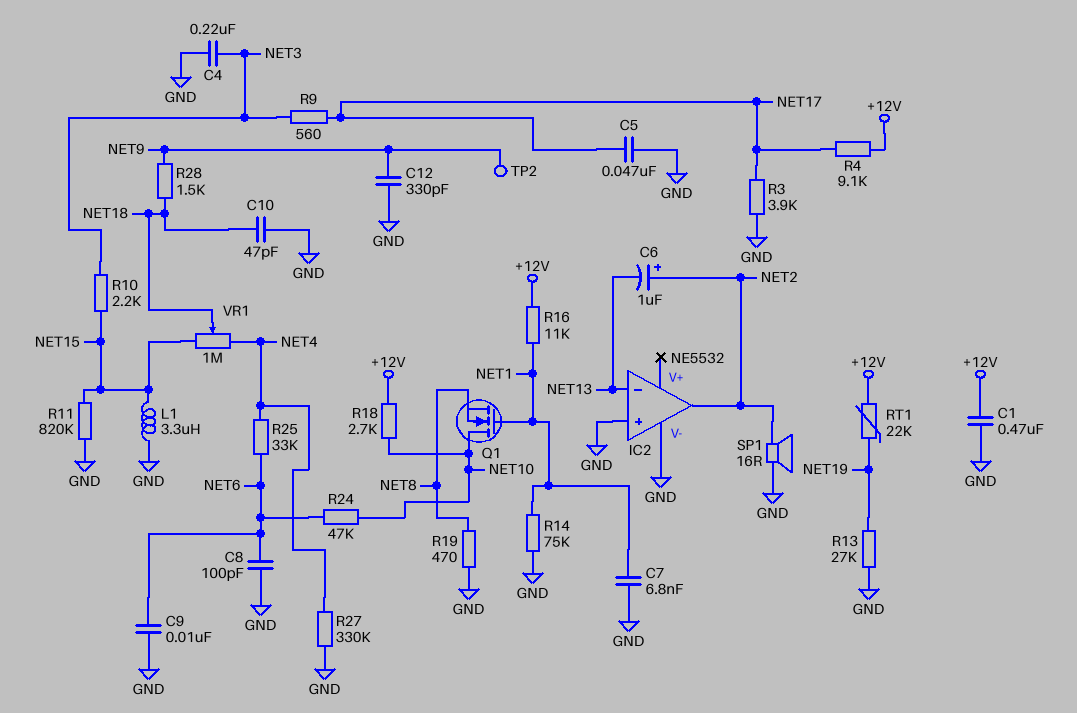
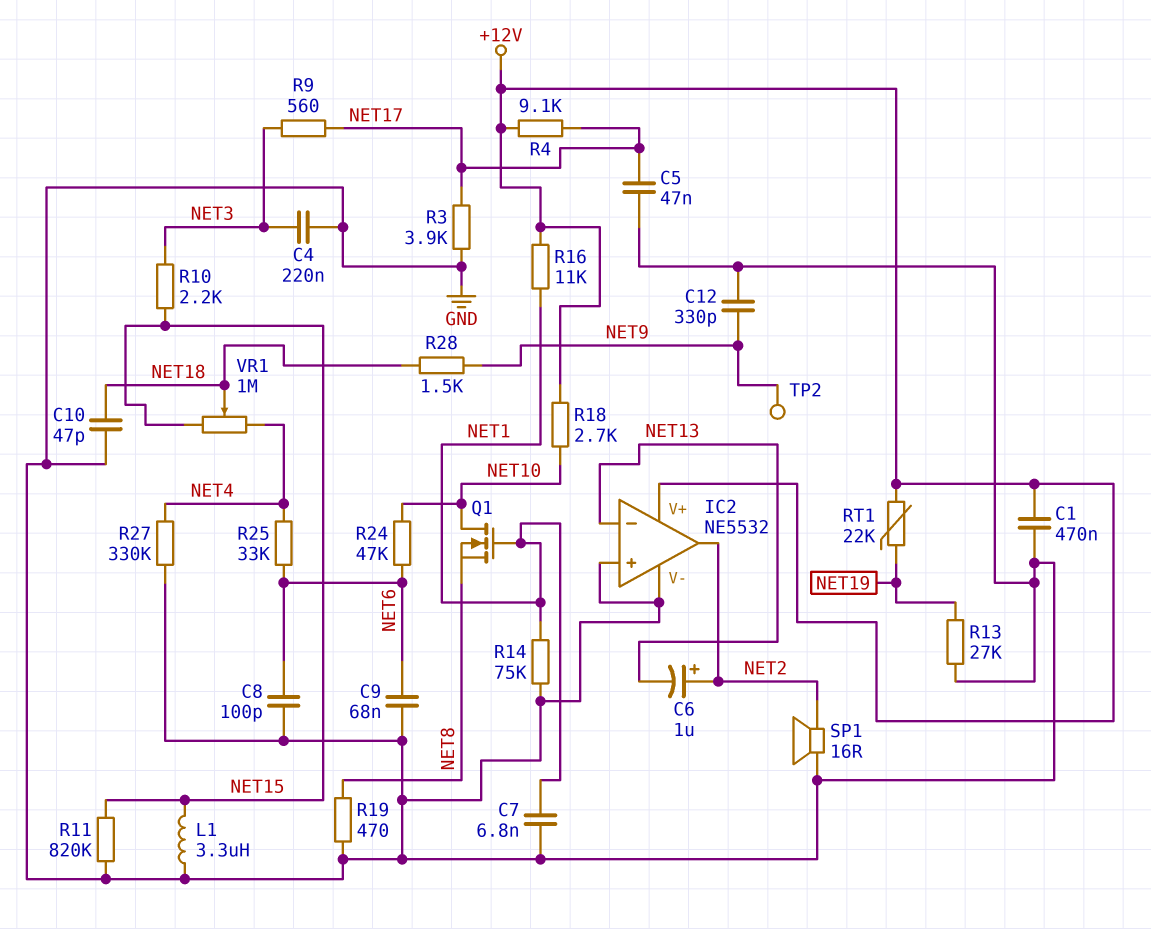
C9: 10nF (GND, NET6) -> 68nF (GND, NET6)
IC2 pin V+: none -> +12V

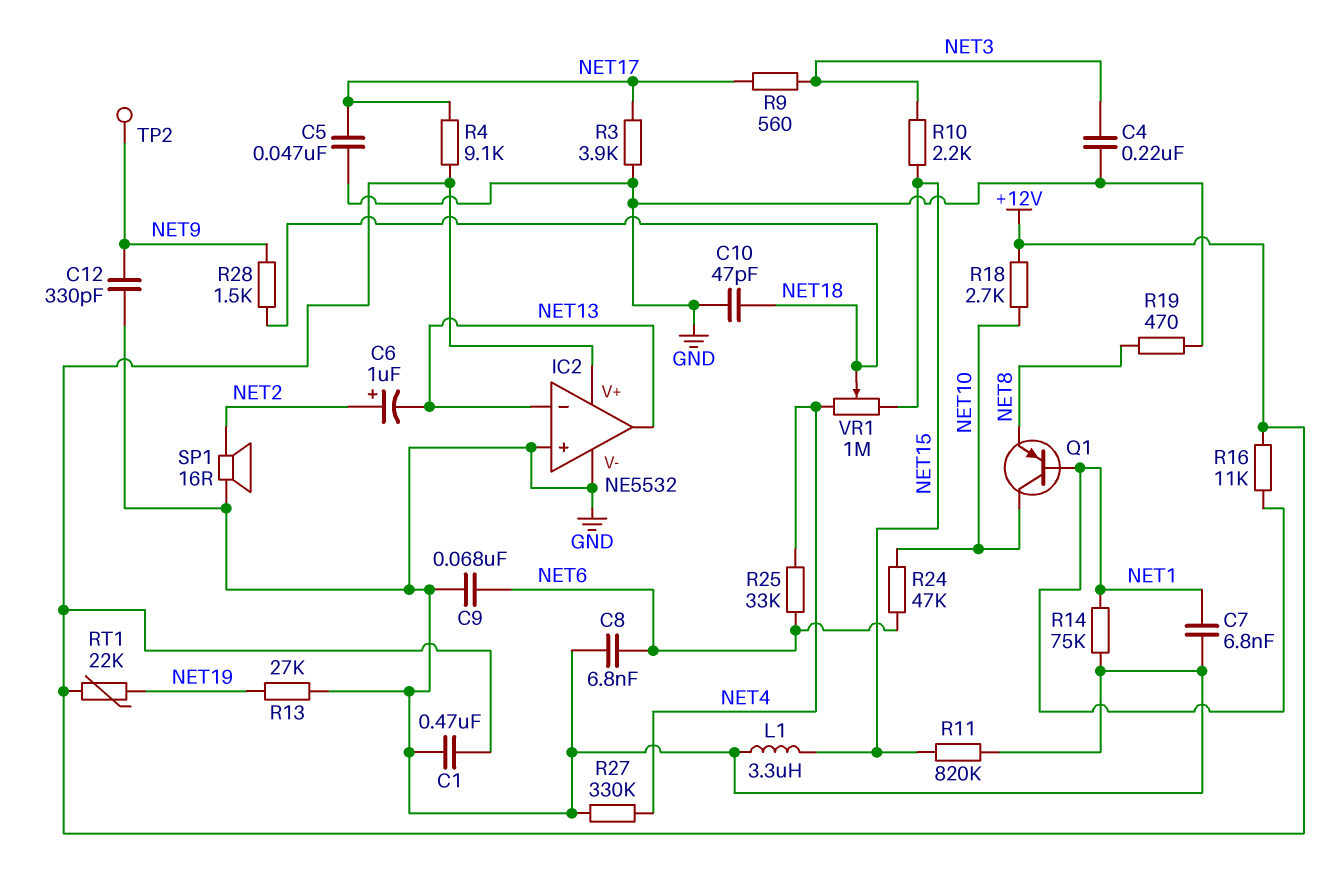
C8: 100pF (GND, NET6) -> 6.8nF (GND, NET6)
IC2 pin out: NET2 -> NET13
Q1: NMOS (G NET1, D NET10, S NET8) -> PNP (B NET1, C NET10, E NET8)

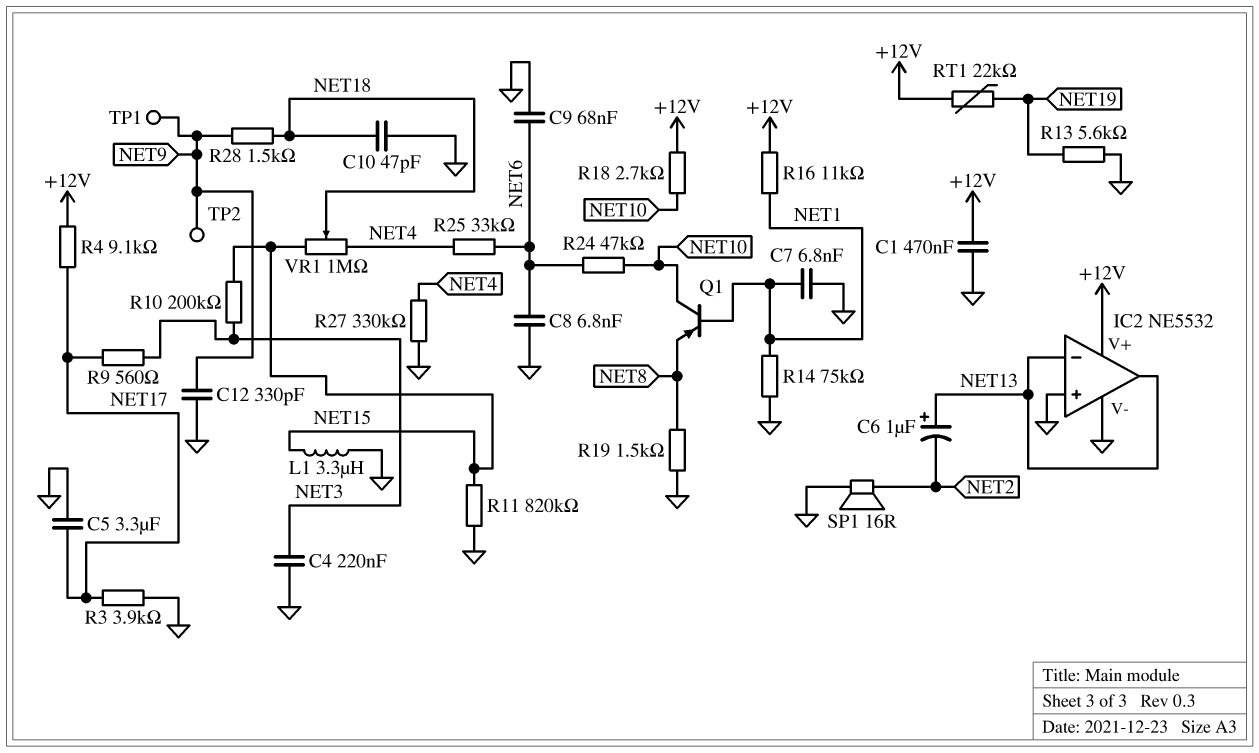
C5: 47nF (GND, NET17) -> 3.3uF (GND, NET17)
C6: 1uF (plus NET2, minus NET13) -> 1uF (plus NET13, minus NET2)
R10: 2.2k (NET3, NET15) -> 200k (NET3, NET15)
R13: 27k (GND, NET19) -> 5.6k (GND, NET19)
R19: 470 (GND, NET8) -> 1.5k (GND, NET8)
TP1: none -> test point (NET9)

